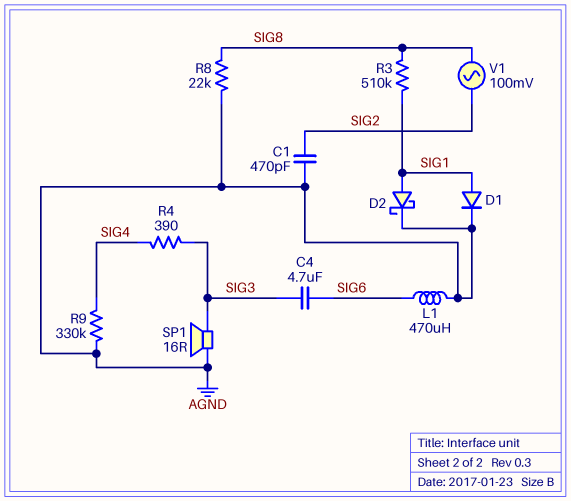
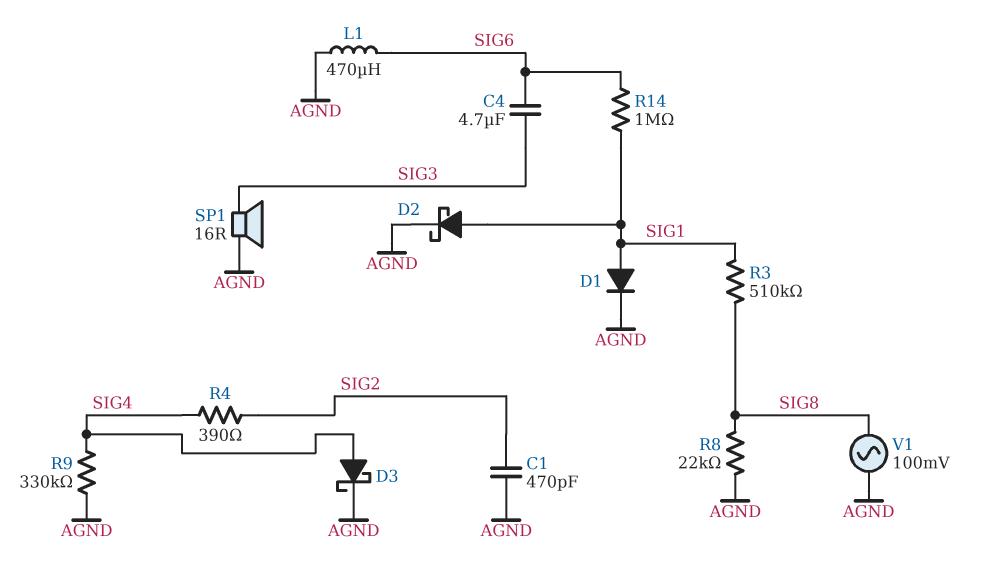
D3: none -> schottky (A SIG4, K AGND)
R4: 390 (SIG3, SIG4) -> 390 (SIG2, SIG4)
R14: none -> 1M (SIG1, SIG6)
V1: AC 100mV (SIG2, SIG8) -> AC 100mV (AGND, SIG8)

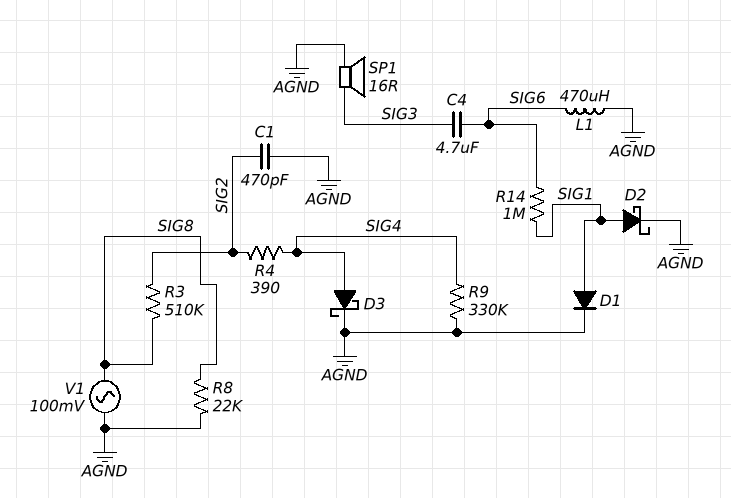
R3: 510k (SIG1, SIG8) -> 510k (SIG2, SIG8)

